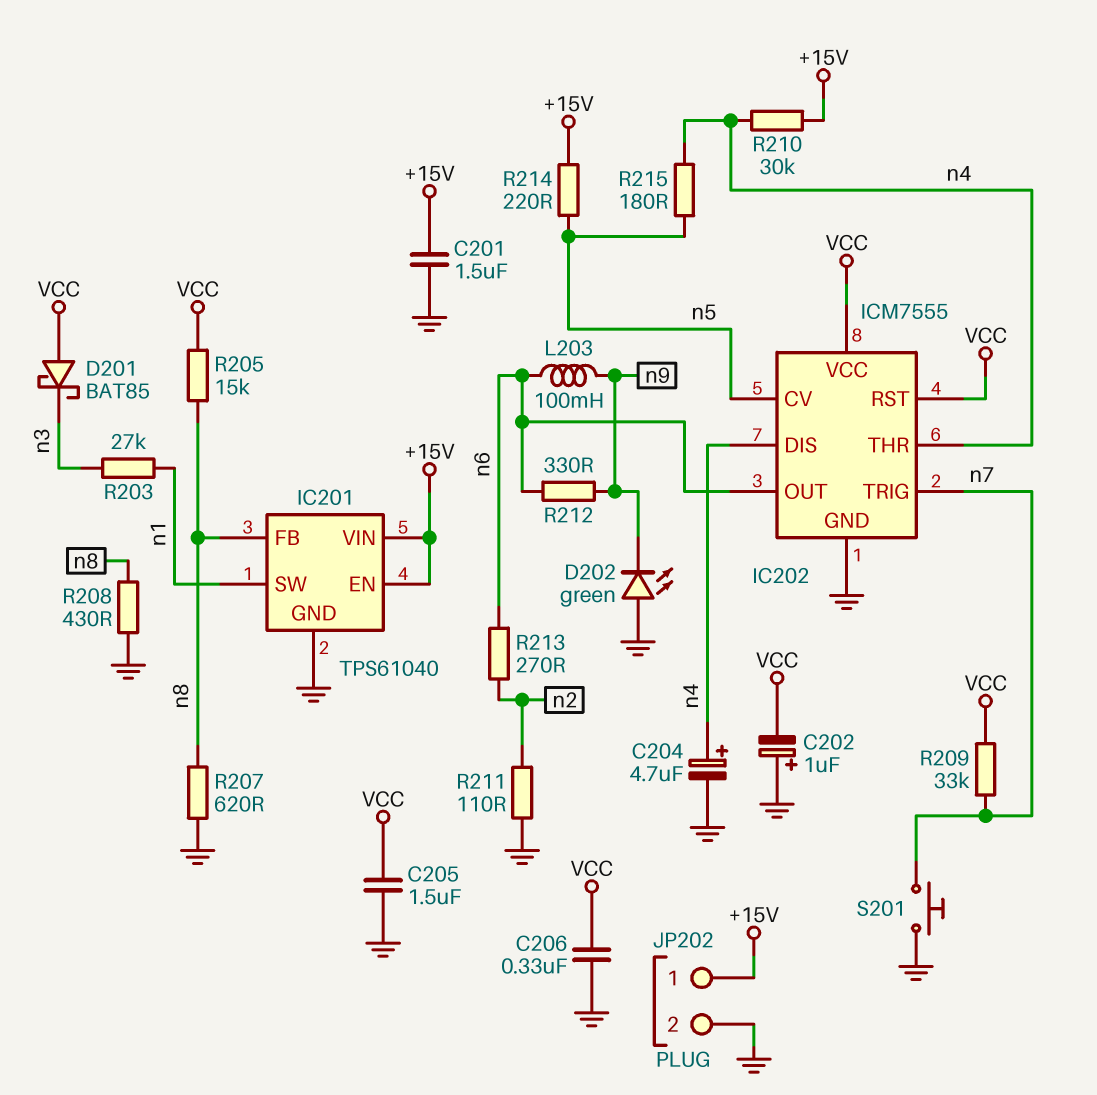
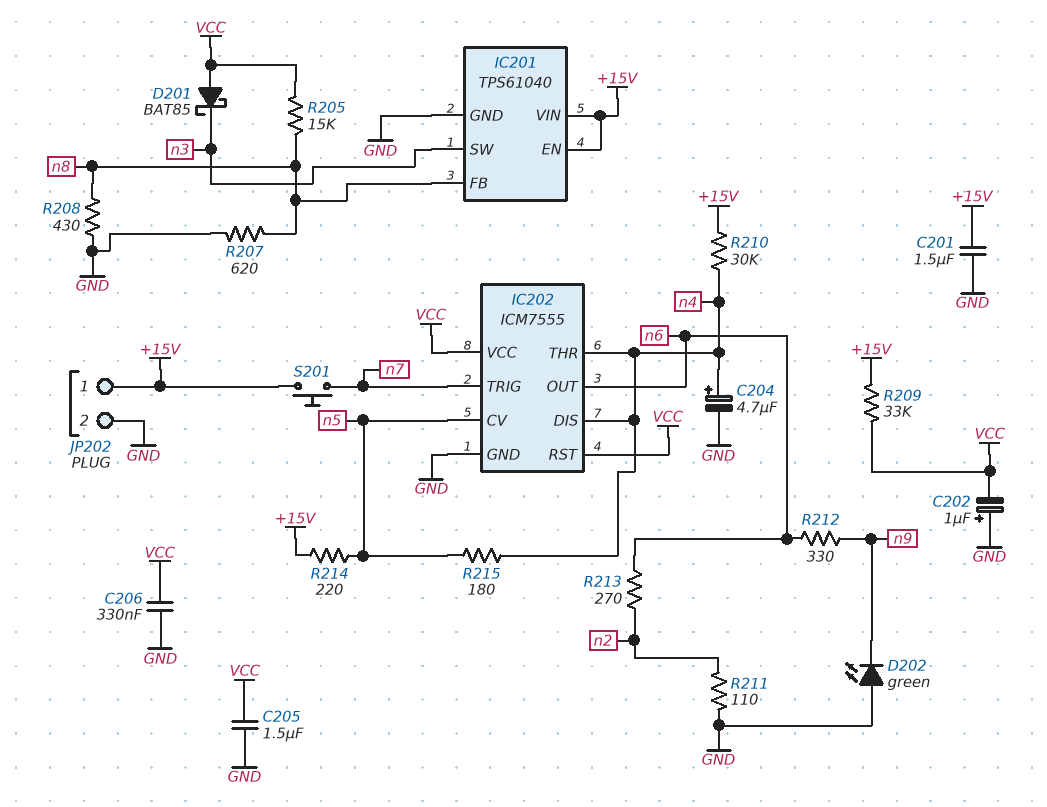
IC201 pin SW: n1 -> n3
L203: 100mH (n6, n9) -> none
R203: 27k (n1, n3) -> none
R209: 33k (VCC, n7) -> 33k (+15V, VCC)
S201: button (GND, n7) -> button (+15V, n7)

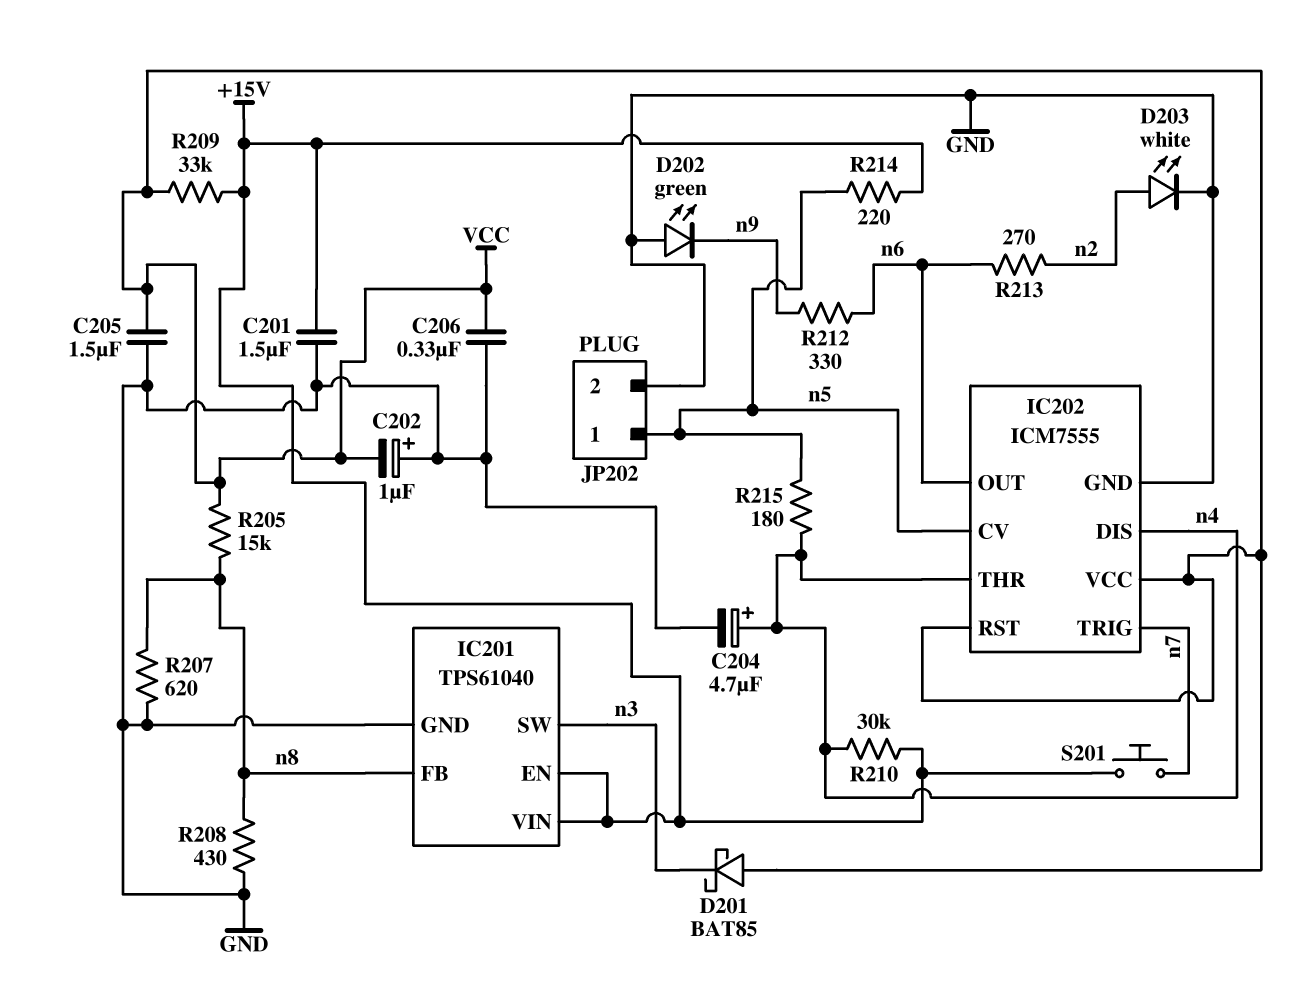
D203: none -> LED white (A n2, K GND)
JP202 pin 1: +15V -> n5
R211: 110 (GND, n2) -> none

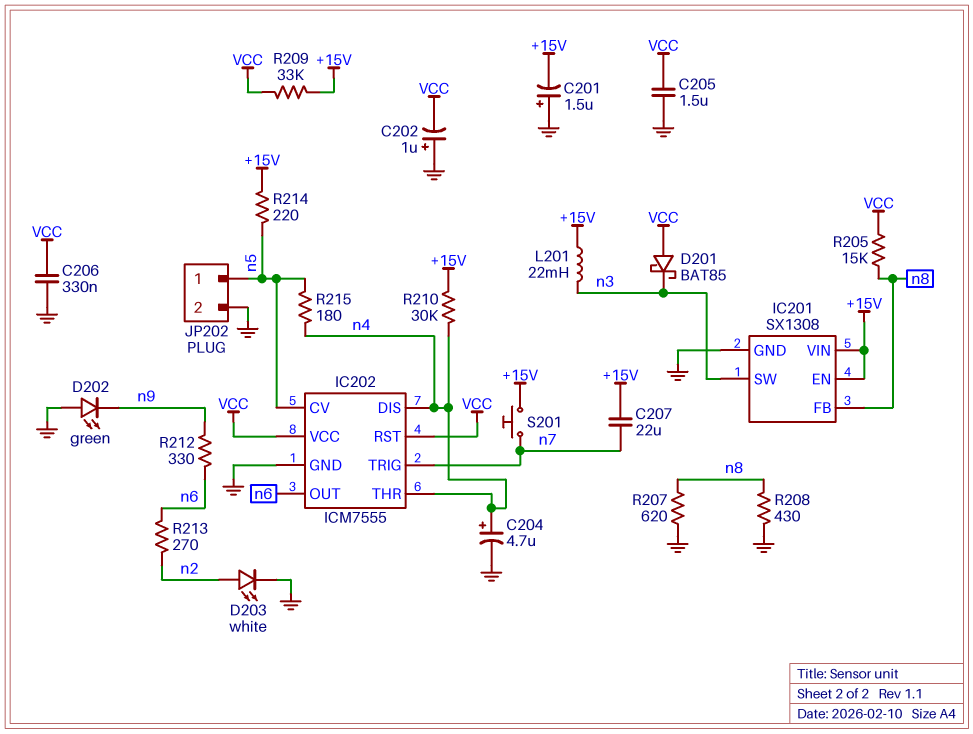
C201: 1.5uF (+15V, GND) -> 1.5uF (plus GND, minus +15V)
C207: none -> 22uF (+15V, n7)
IC201: TPS61040 -> SX1308
L201: none -> 22mH (+15V, n3)

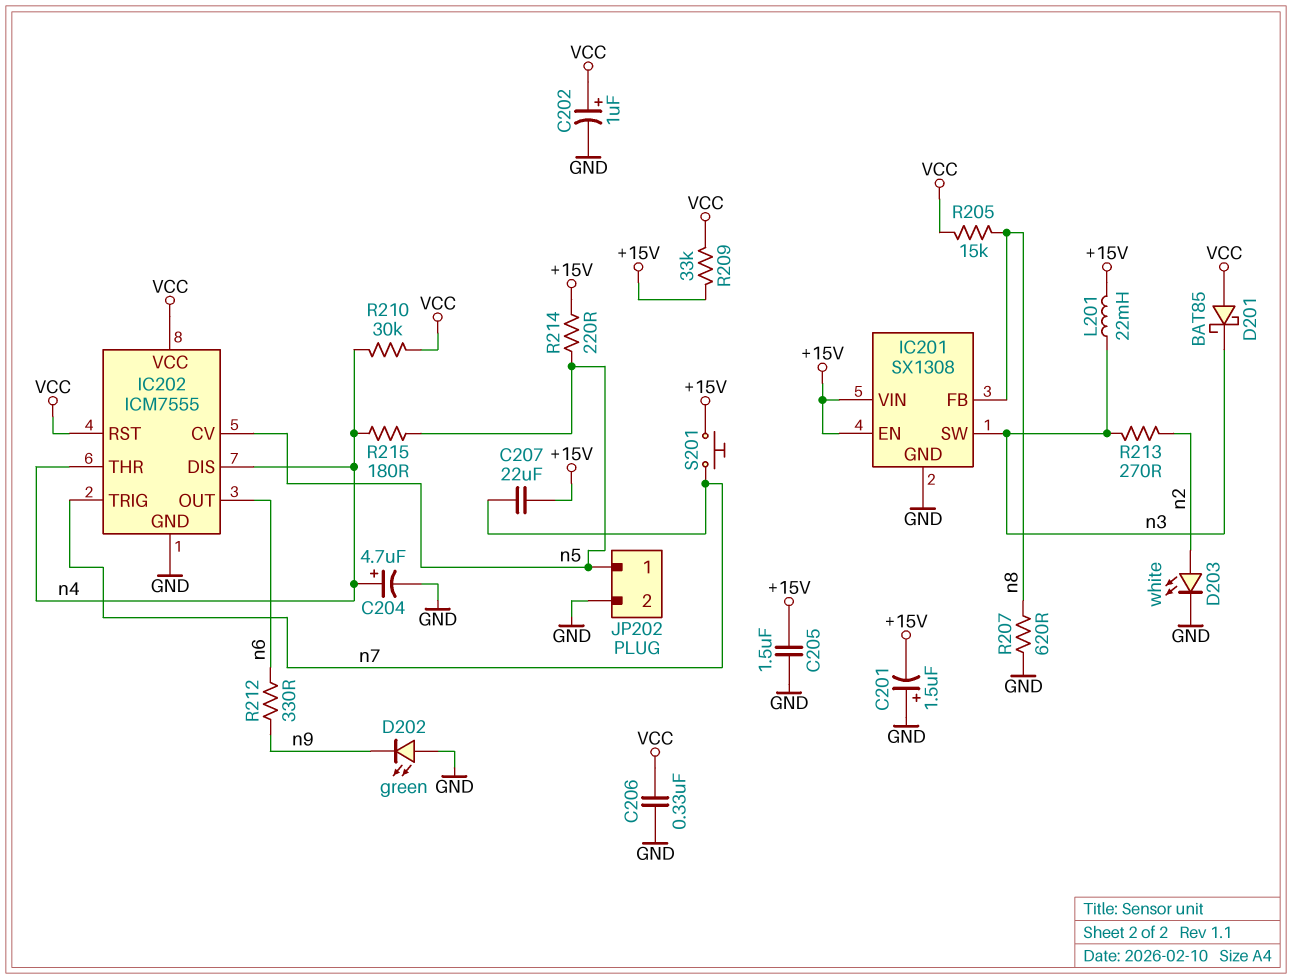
C202: 1uF (plus GND, minus VCC) -> 1uF (plus VCC, minus GND)
C205: 1.5uF (GND, VCC) -> 1.5uF (+15V, GND)
R208: 430 (GND, n8) -> none
R210: 30k (+15V, n4) -> 30k (VCC, n4)
R213: 270 (n2, n6) -> 270 (n2, n3)

